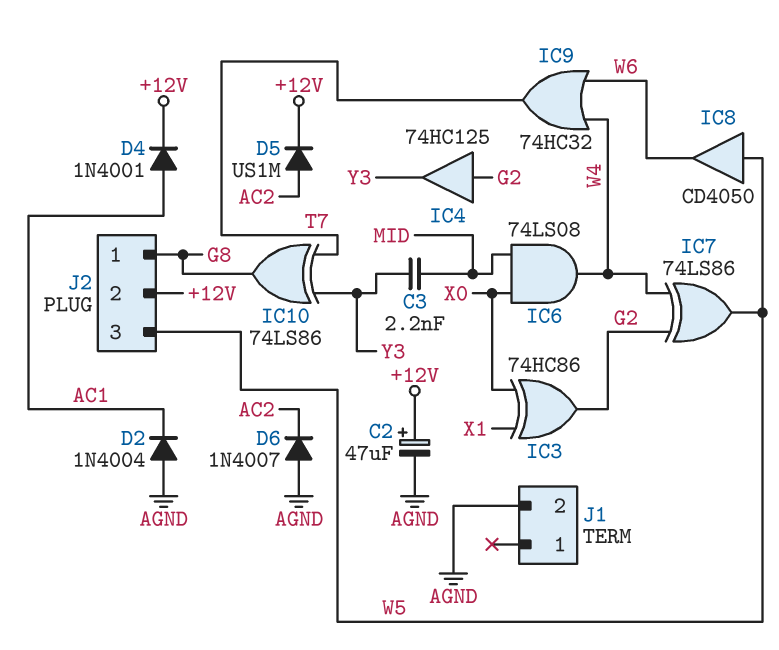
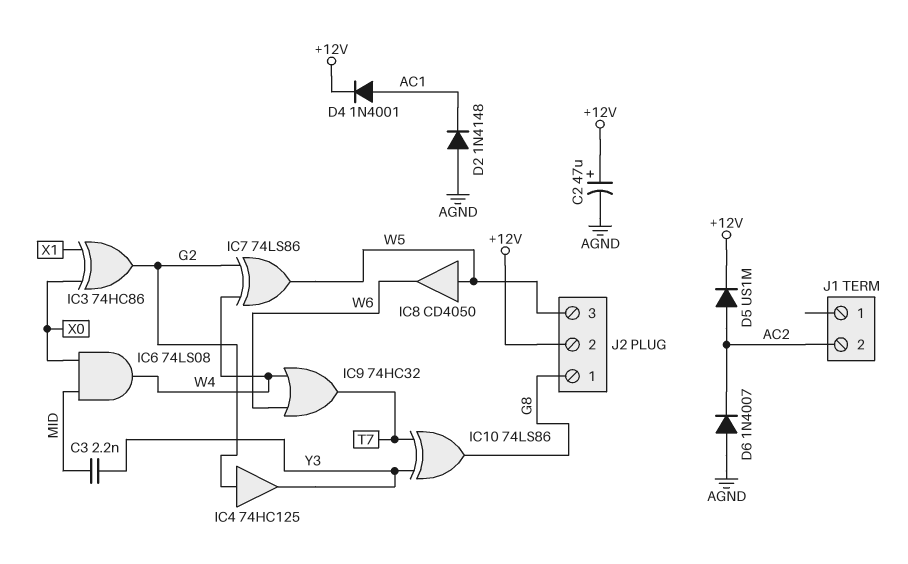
D2: diode 1N4004 (A AGND, K AC1) -> diode 1N4148 (A AGND, K AC1)
J1 pin 2: AGND -> AC2

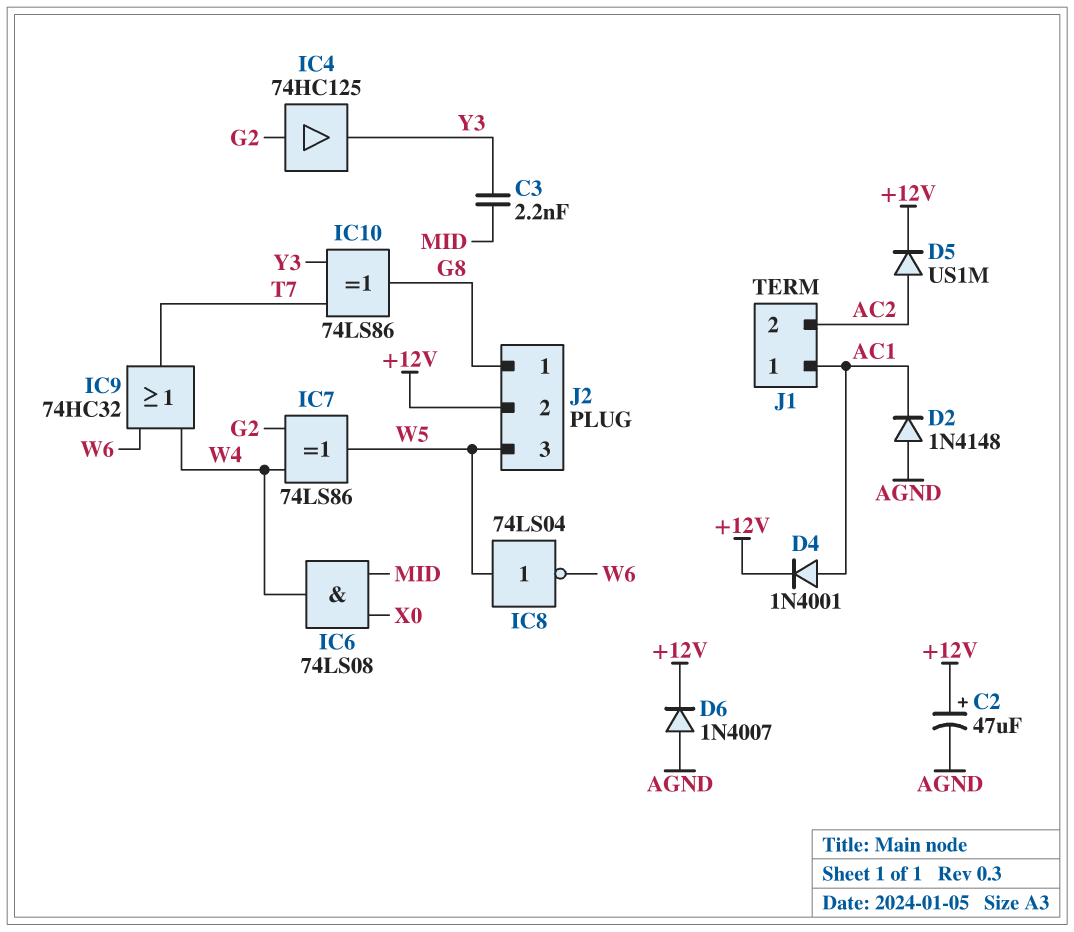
D6: diode 1N4007 (A AGND, K AC2) -> diode 1N4007 (A AGND, K +12V)
IC3: XOR 74HC86 (in X0, in X1, out G2) -> none
IC8: buffer CD4050 (in W5, out W6) -> NOT 74LS04 (in W5, out W6)
J1 pin 1: none -> AC1

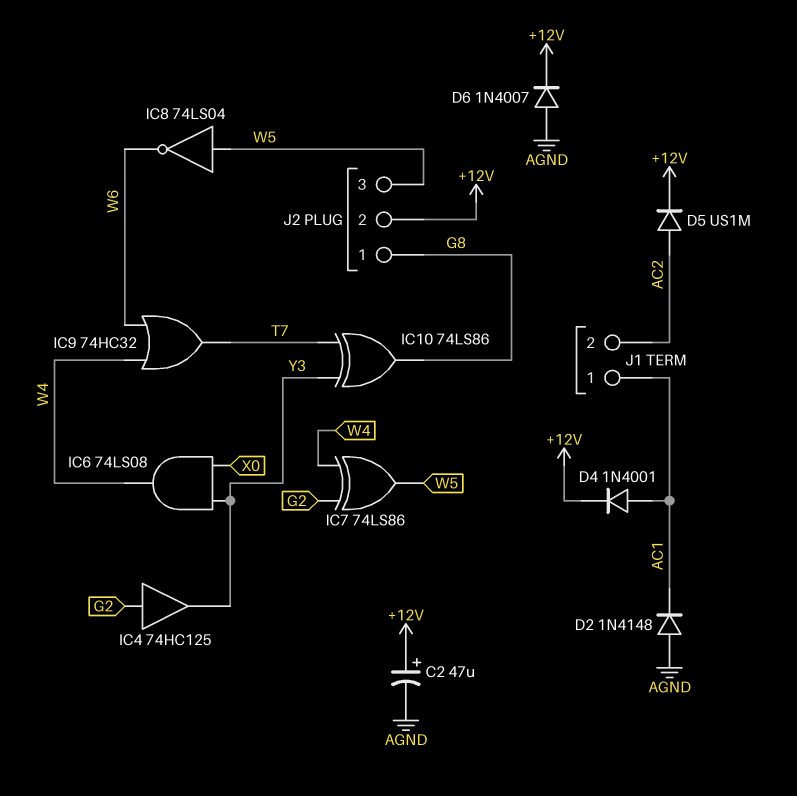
C3: 2.2nF (MID, Y3) -> none
IC6: AND 74LS08 (in MID, in X0, out W4) -> AND 74LS08 (in X0, in Y3, out W4)

